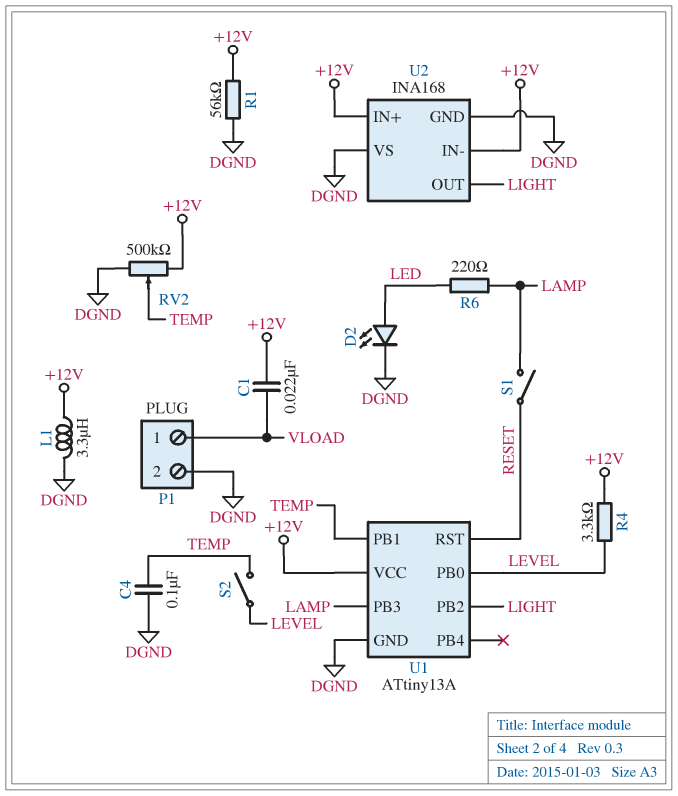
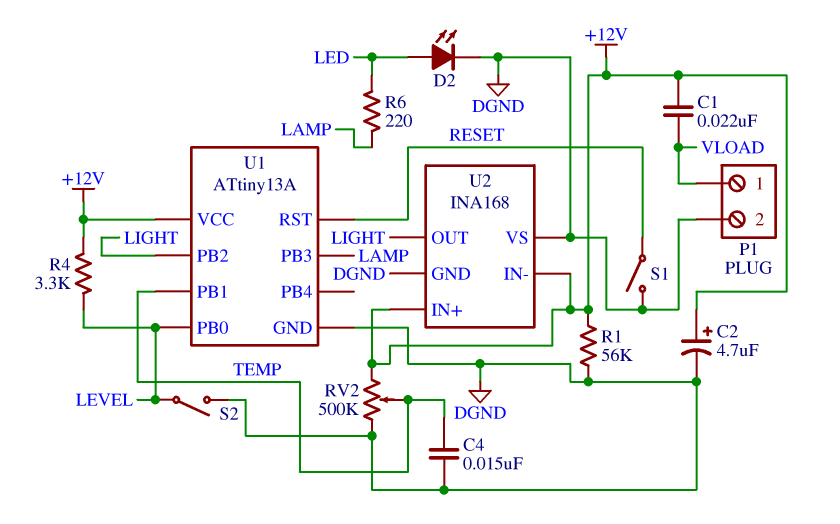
C2: none -> 4.7uF (plus +12V, minus DGND)
C4: 100nF (DGND, TEMP) -> 15nF (DGND, TEMP)
L1: 3.3uH (+12V, DGND) -> none
S1: switch (LAMP, RESET) -> switch (DGND, RESET)
S2: switch (LEVEL, TEMP) -> switch (DGND, LEVEL)

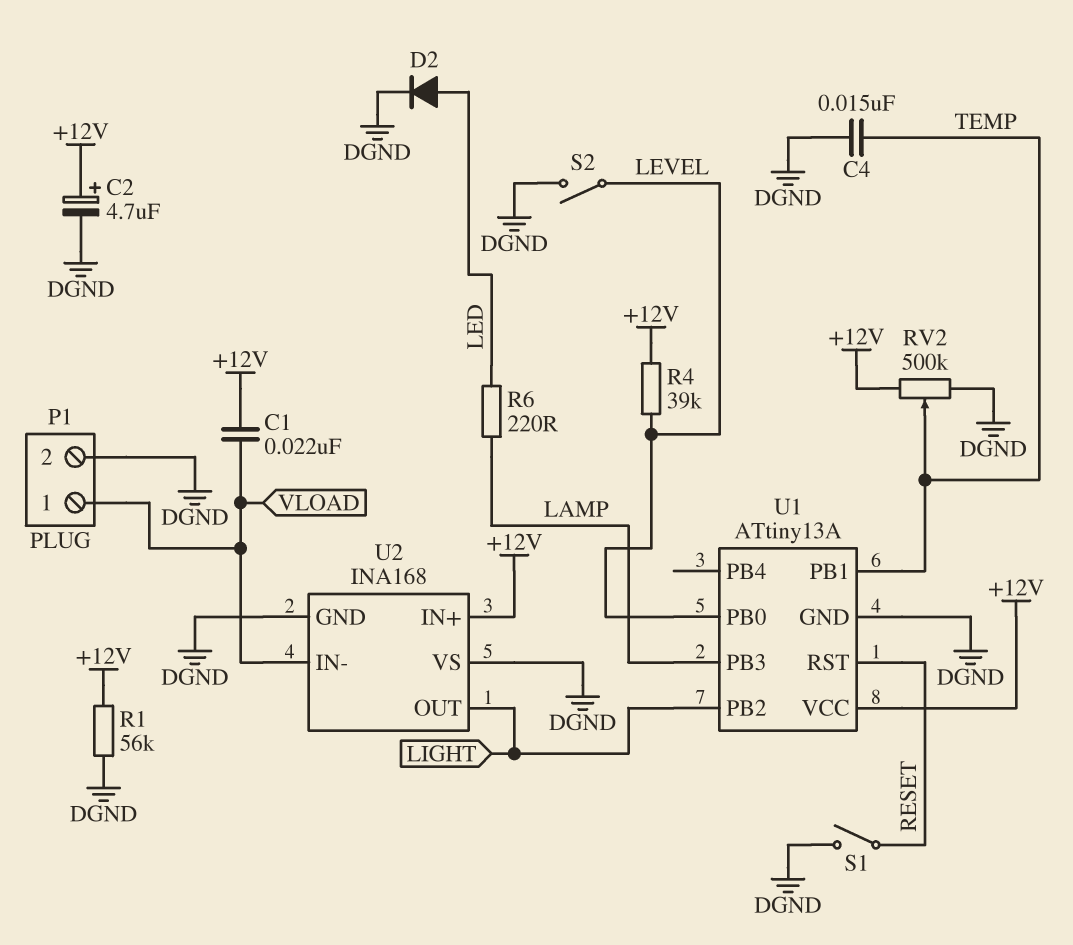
D2: LED (A LED, K DGND) -> diode (A LED, K DGND)
R4: 3.3k (+12V, LEVEL) -> 39k (+12V, LEVEL)
U2 pin IN-: +12V -> VLOAD

